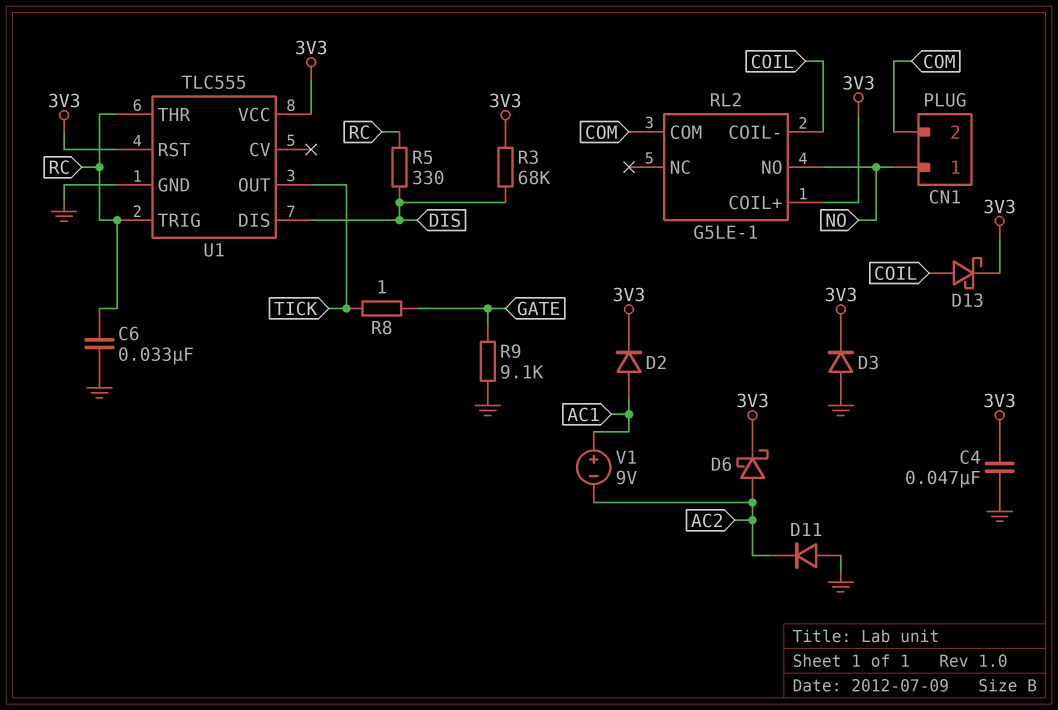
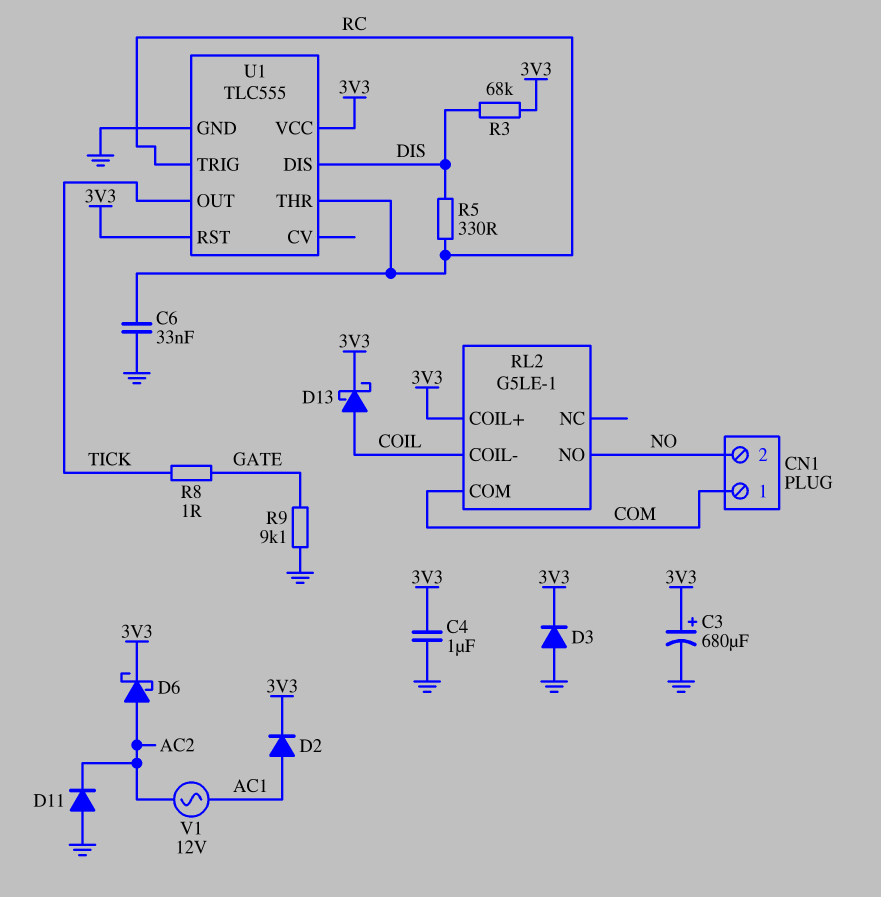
C3: none -> 680uF (plus 3V3, minus GND)
C4: 47nF (3V3, GND) -> 1uF (3V3, GND)
CN1 pin 1: NO -> COM
CN1 pin 2: COM -> NO
V1: 9V (plus AC1, minus AC2) -> AC 12V (AC1, AC2)

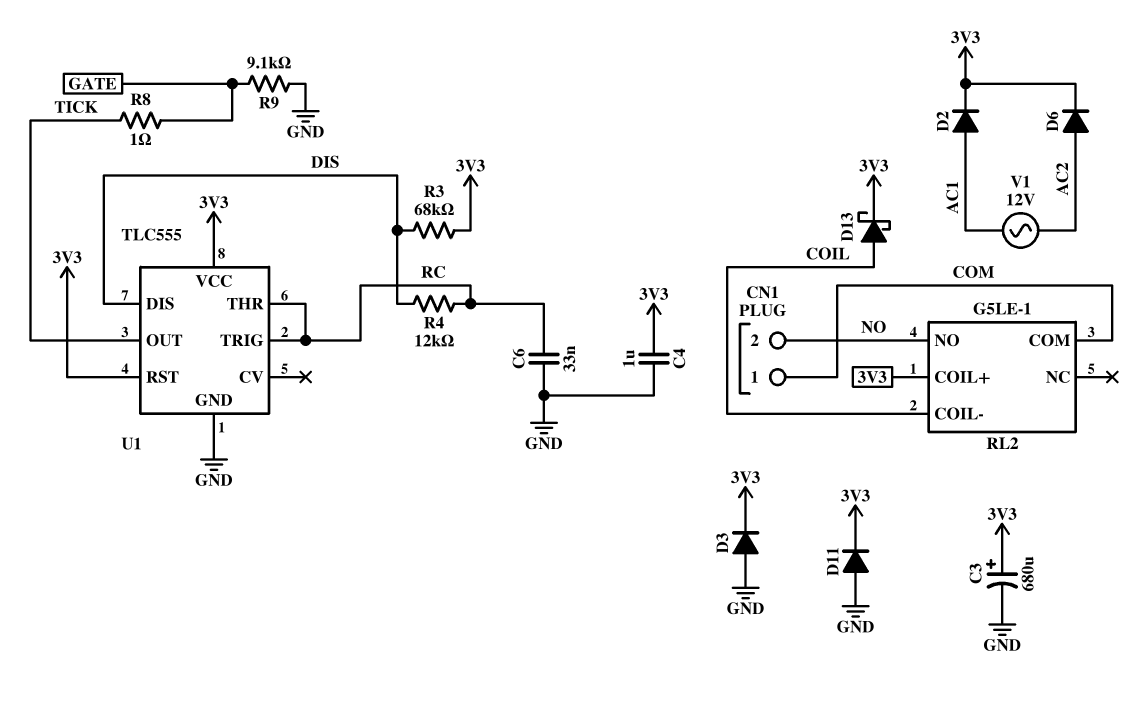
D6: schottky (A AC2, K 3V3) -> diode (A AC2, K 3V3)
D11: diode (A GND, K AC2) -> diode (A GND, K 3V3)
R4: none -> 12k (DIS, RC)
R5: 330 (DIS, RC) -> none

